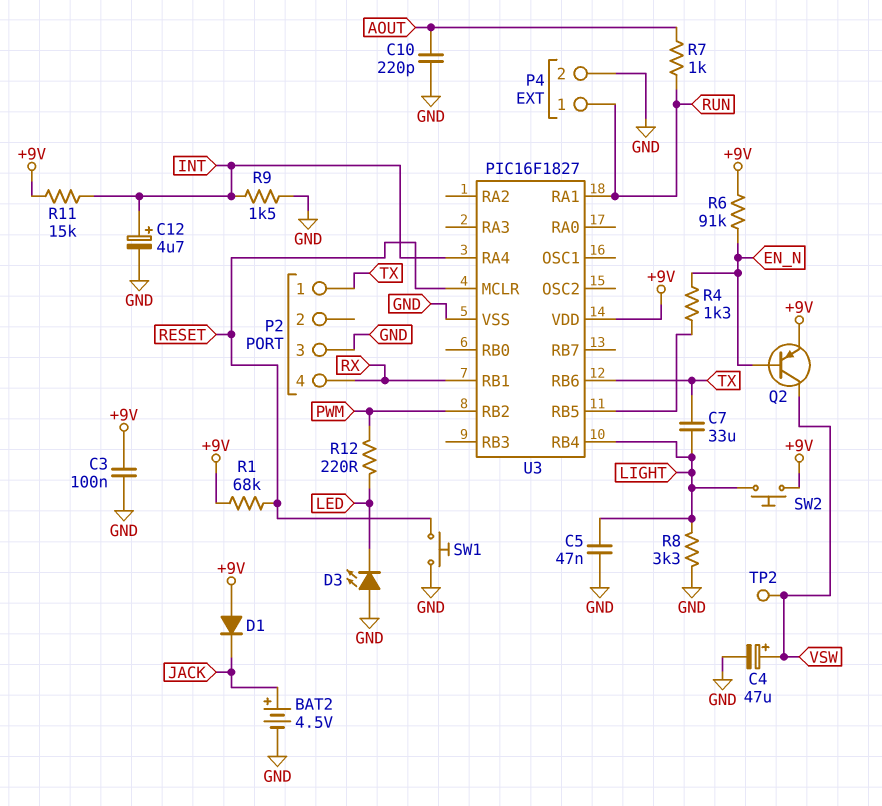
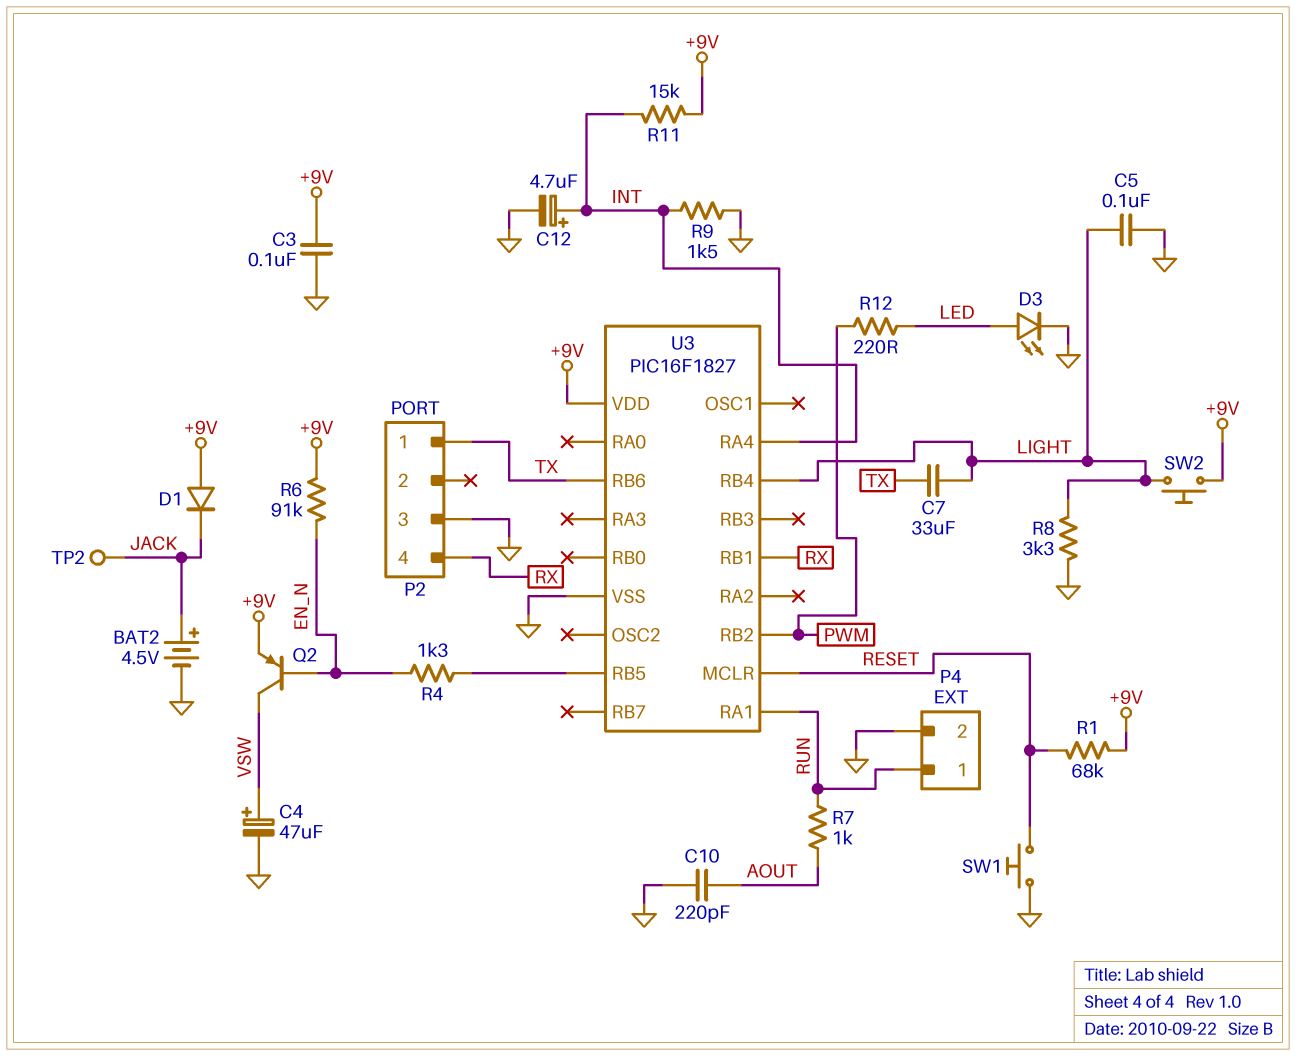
C5: 47nF (GND, LIGHT) -> 100nF (GND, LIGHT)
D3: LED (A GND, K LED) -> LED (A LED, K GND)
TP2: test point (VSW) -> test point (JACK)

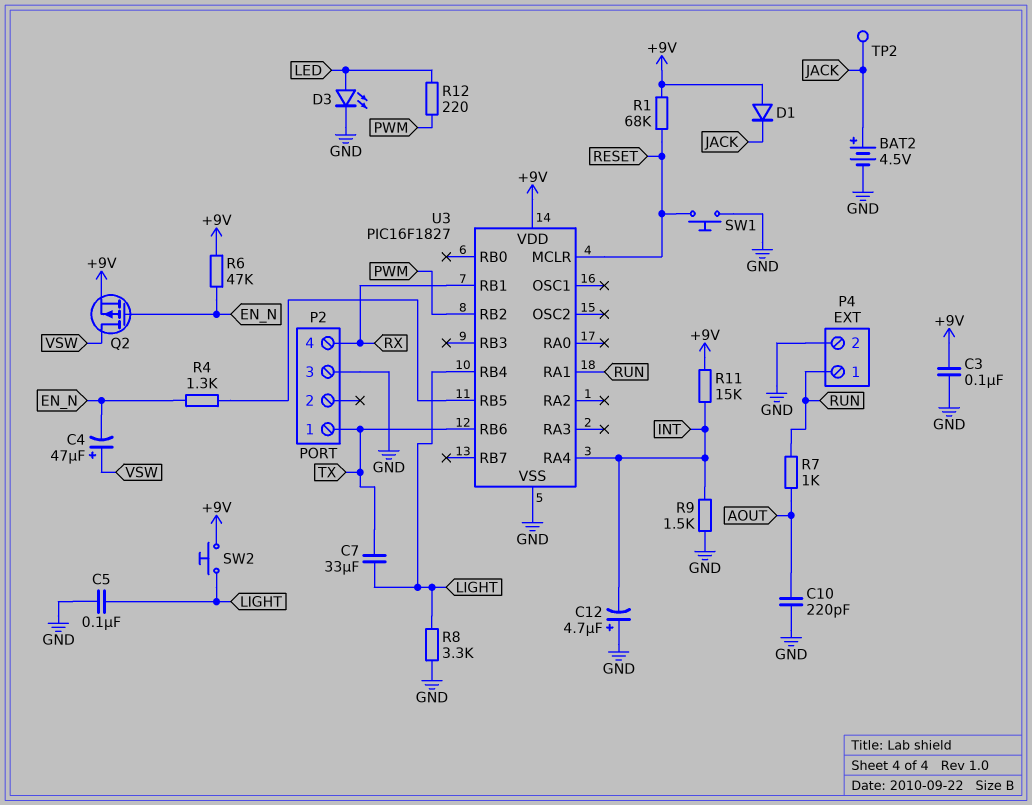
C4: 47uF (plus VSW, minus GND) -> 47uF (plus VSW, minus EN_N)
C12: 4.7uF (plus INT, minus GND) -> 4.7uF (plus GND, minus INT)
Q2: PNP (B EN_N, C VSW, E +9V) -> PMOS (G EN_N, D VSW, S +9V)
R6: 91k (+9V, EN_N) -> 47k (+9V, EN_N)

